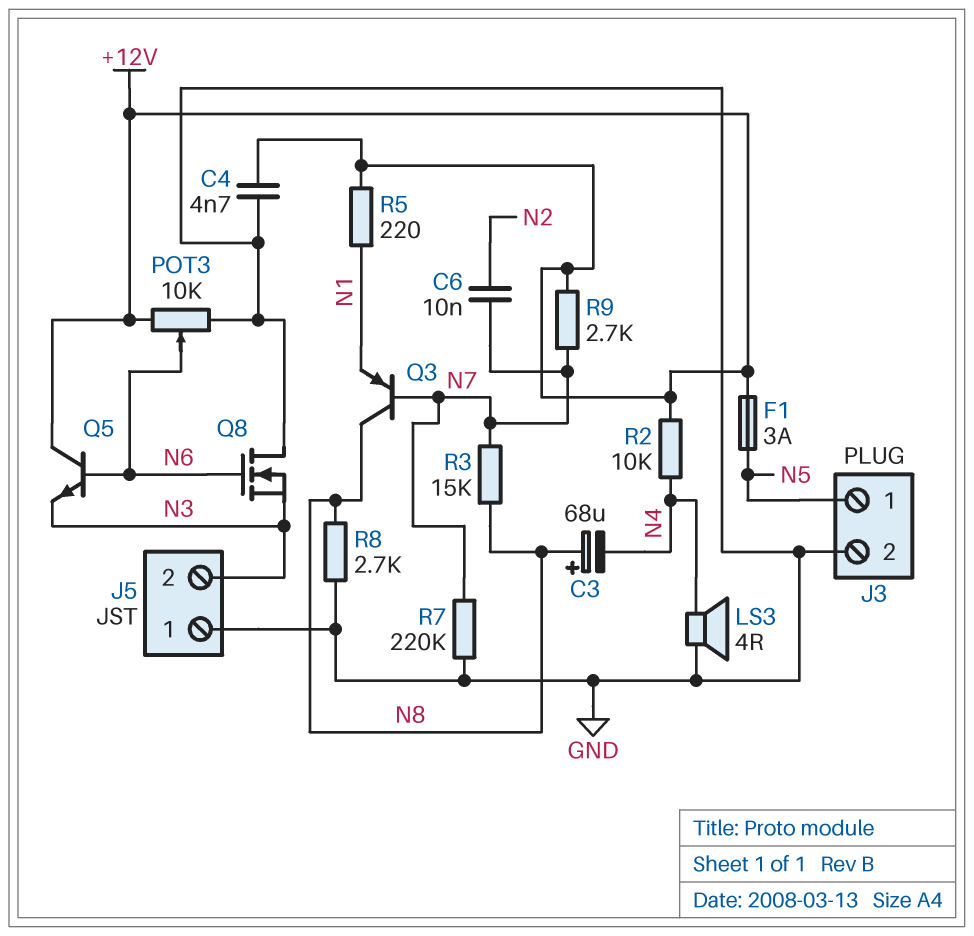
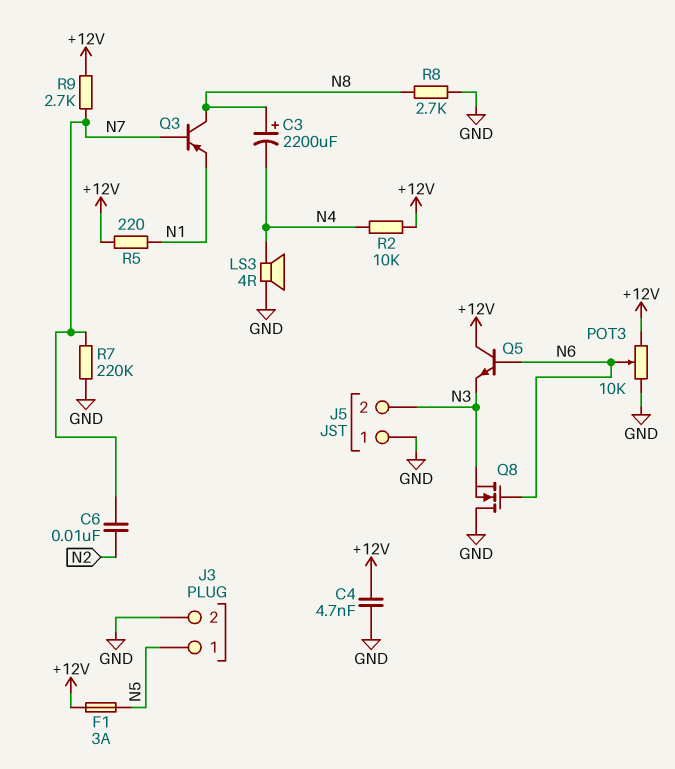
C3: 68uF (plus N8, minus N4) -> 2200uF (plus N8, minus N4)
R3: 15k (N7, N8) -> none

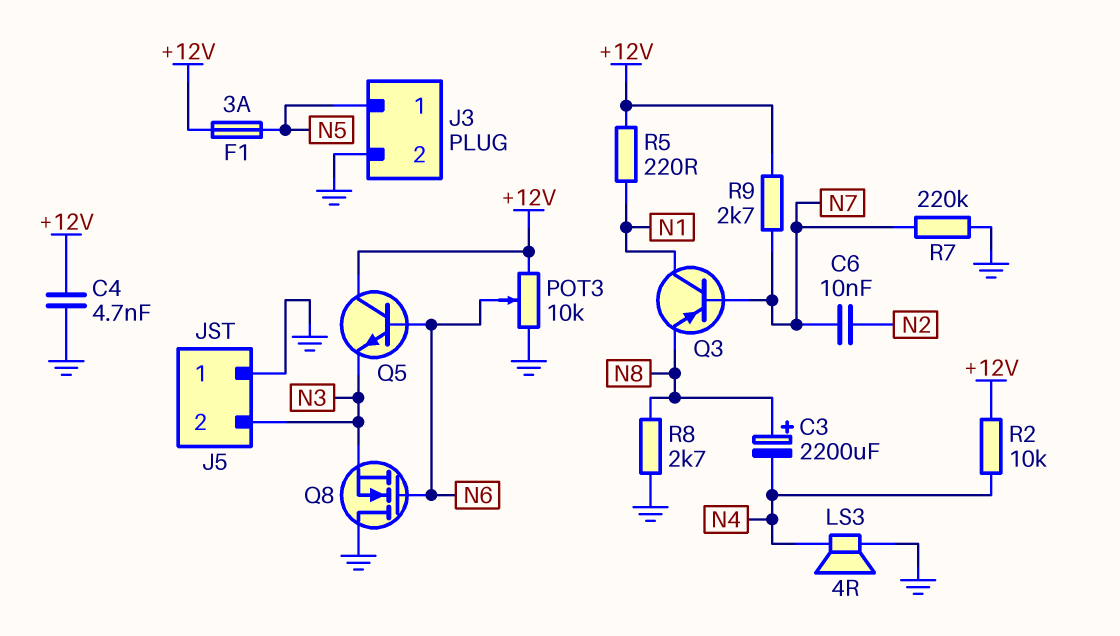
Q3: PNP (B N7, C N8, E N1) -> PNP (B N7, C N1, E N8)

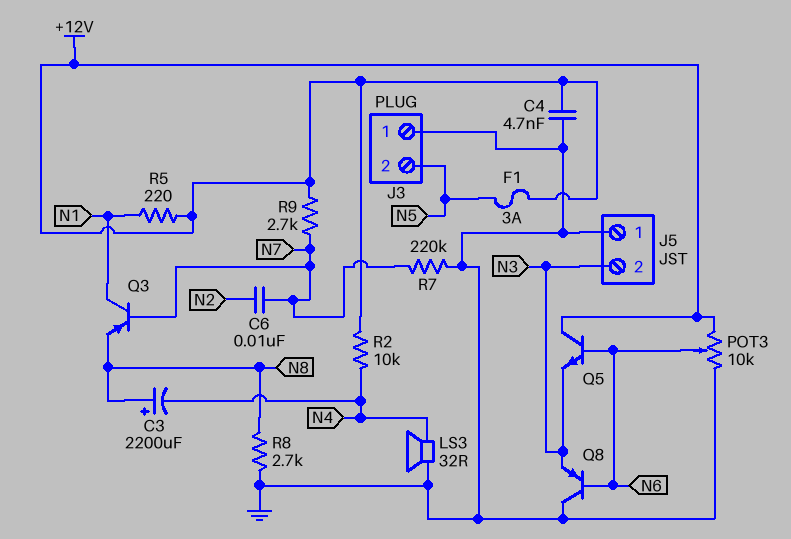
J3 pin 1: N5 -> GND
J3 pin 2: GND -> N5
LS3: speaker 4R (GND, N4) -> speaker 32R (GND, N4)
Q8: NMOS (G N6, D GND, S N3) -> PNP (B N6, C GND, E N3)

